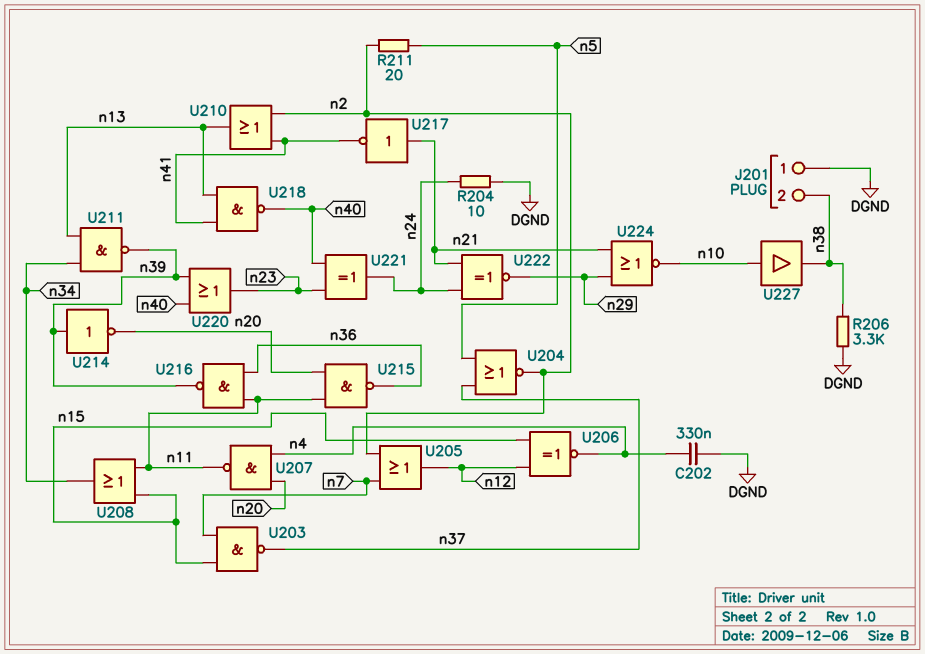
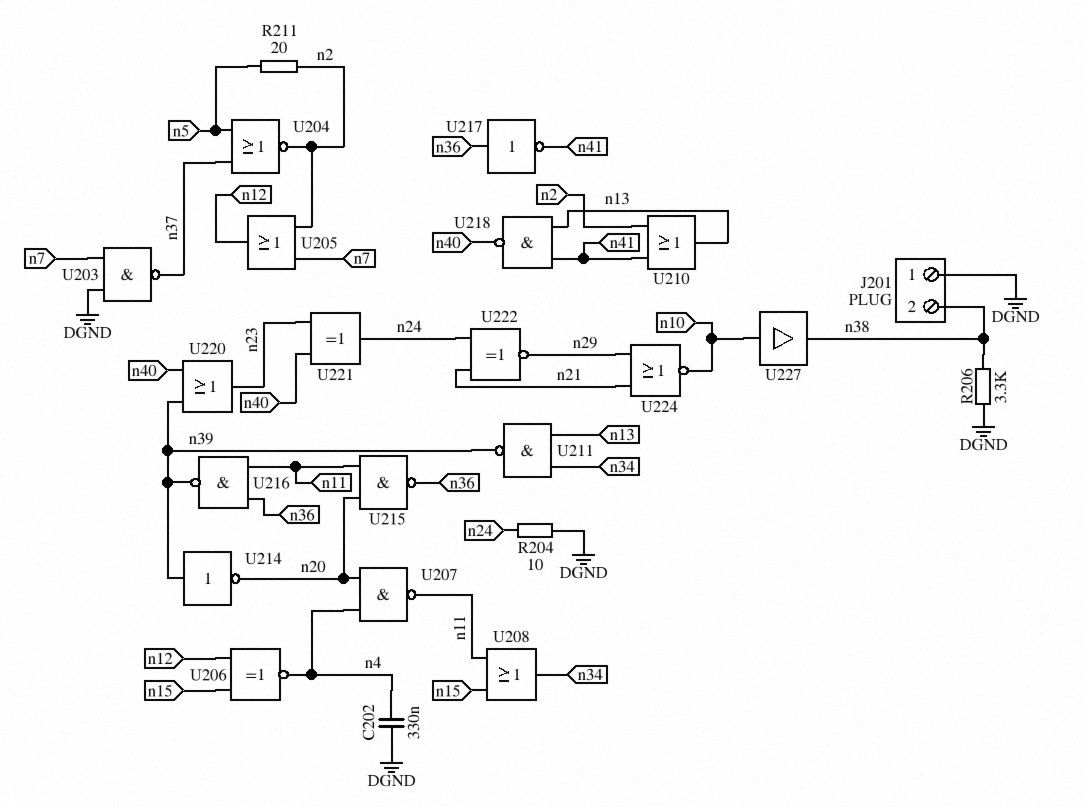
U203: NAND (in n7, in n15, out n37) -> NAND (in DGND, in n7, out n37)
U217: NOT (in n21, out n41) -> NOT (in n36, out n41)

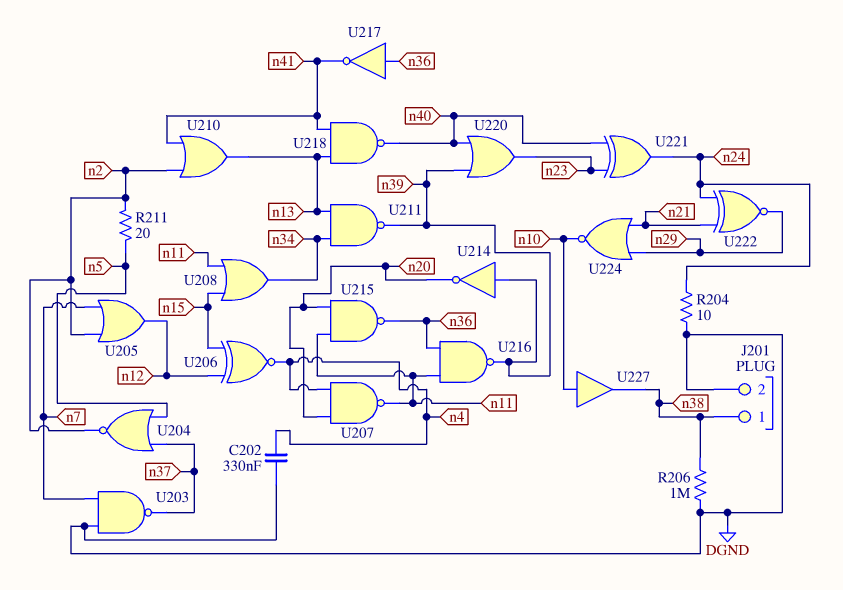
J201 pin 1: DGND -> n38
J201 pin 2: n38 -> DGND
R206: 3.3k (DGND, n38) -> 1M (DGND, n38)

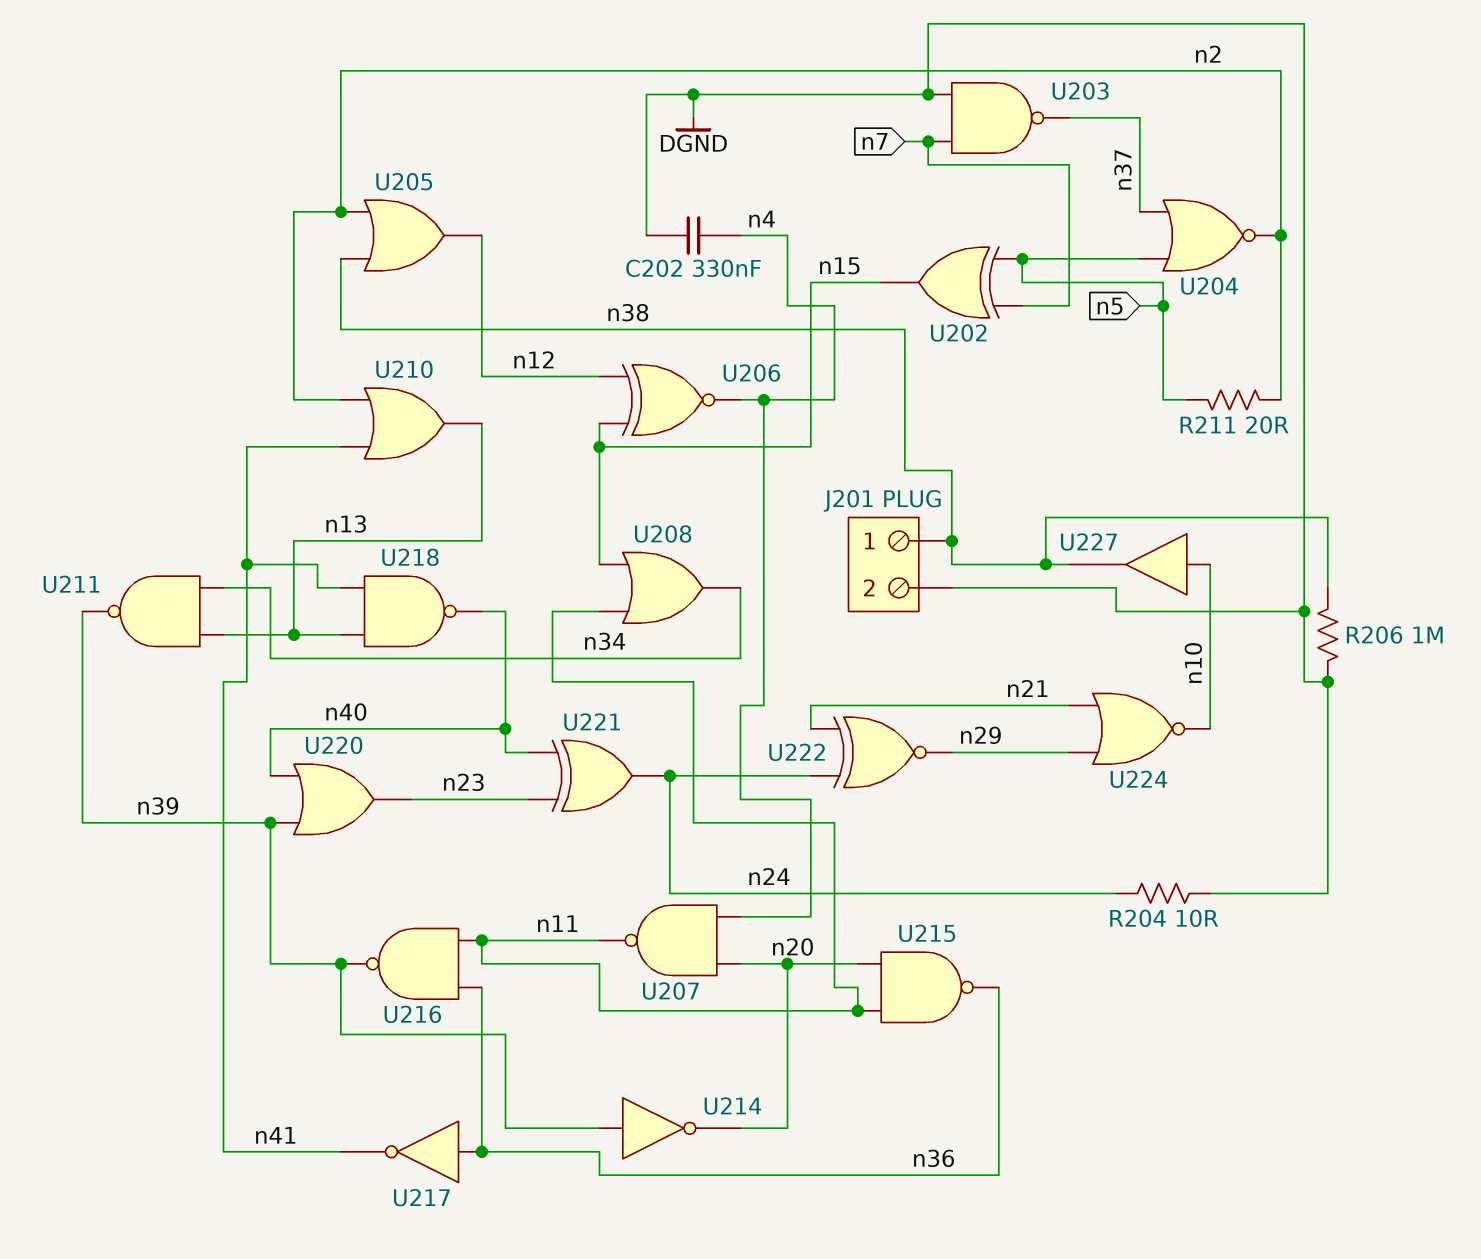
U202: none -> XOR (in n5, in n7, out n15)
U205: OR (in n2, in n7, out n12) -> OR (in n2, in n38, out n12)

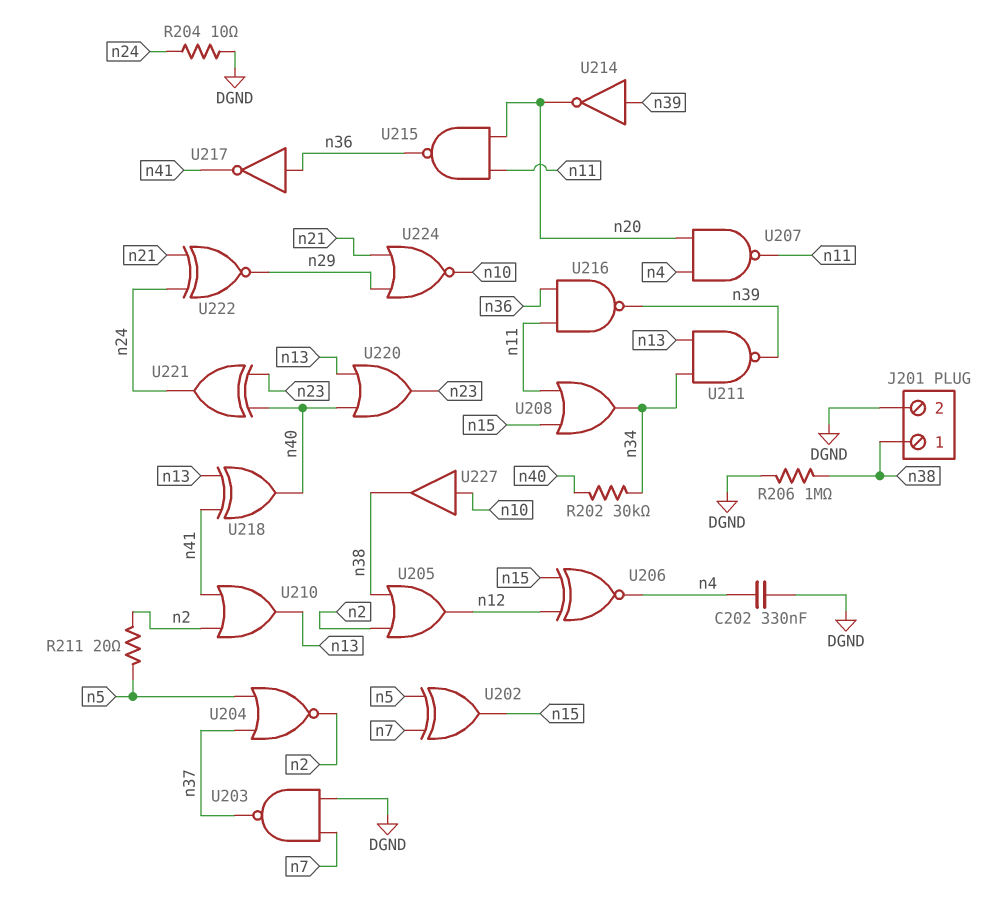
R202: none -> 30k (n34, n40)
U218: NAND (in n13, in n41, out n40) -> XOR (in n13, in n41, out n40)
U220: OR (in n39, in n40, out n23) -> OR (in n13, in n40, out n23)

